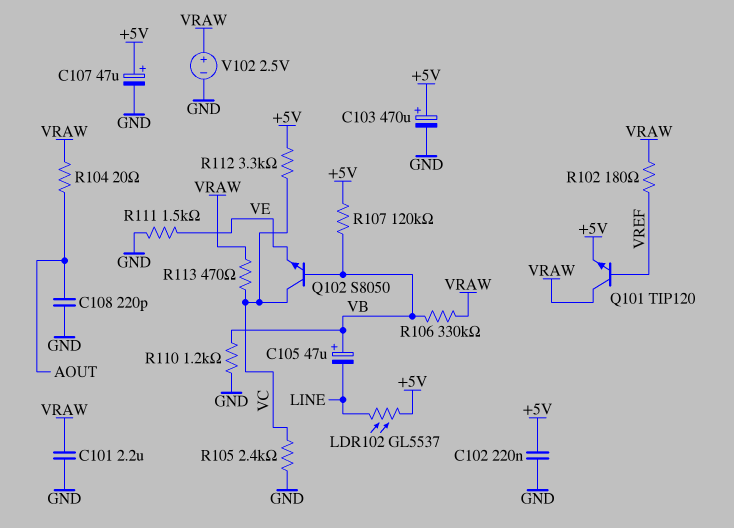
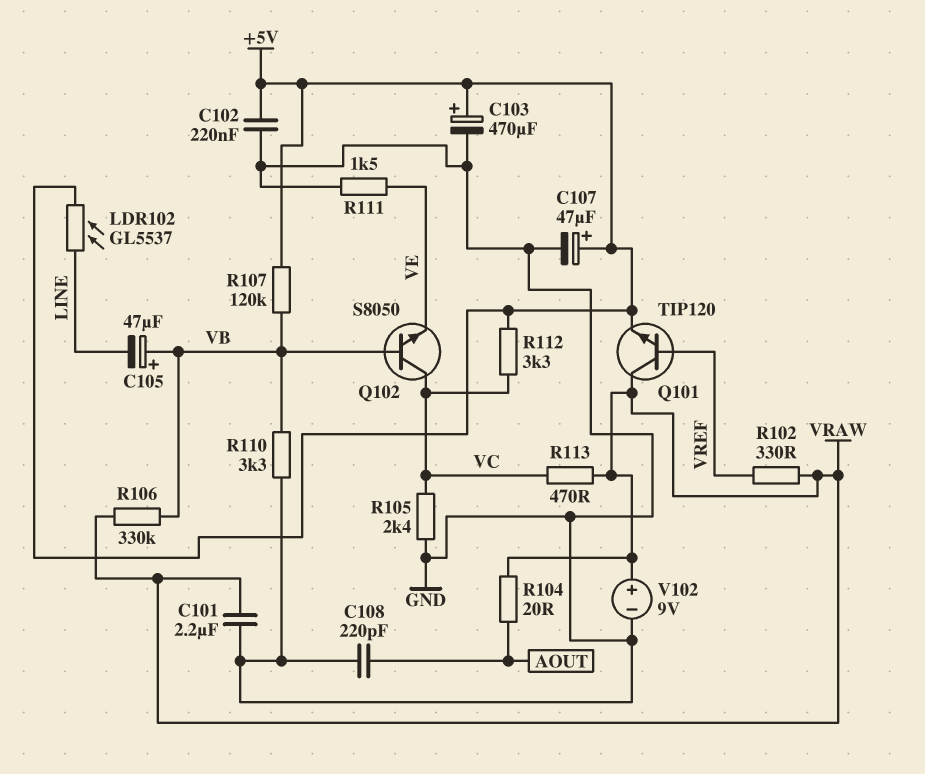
R102: 180 (VRAW, VREF) -> 330 (VRAW, VREF)
R110: 1.2k (GND, VB) -> 3.3k (GND, VB)
V102: 2.5V (plus VRAW, minus GND) -> 9V (plus VRAW, minus GND)

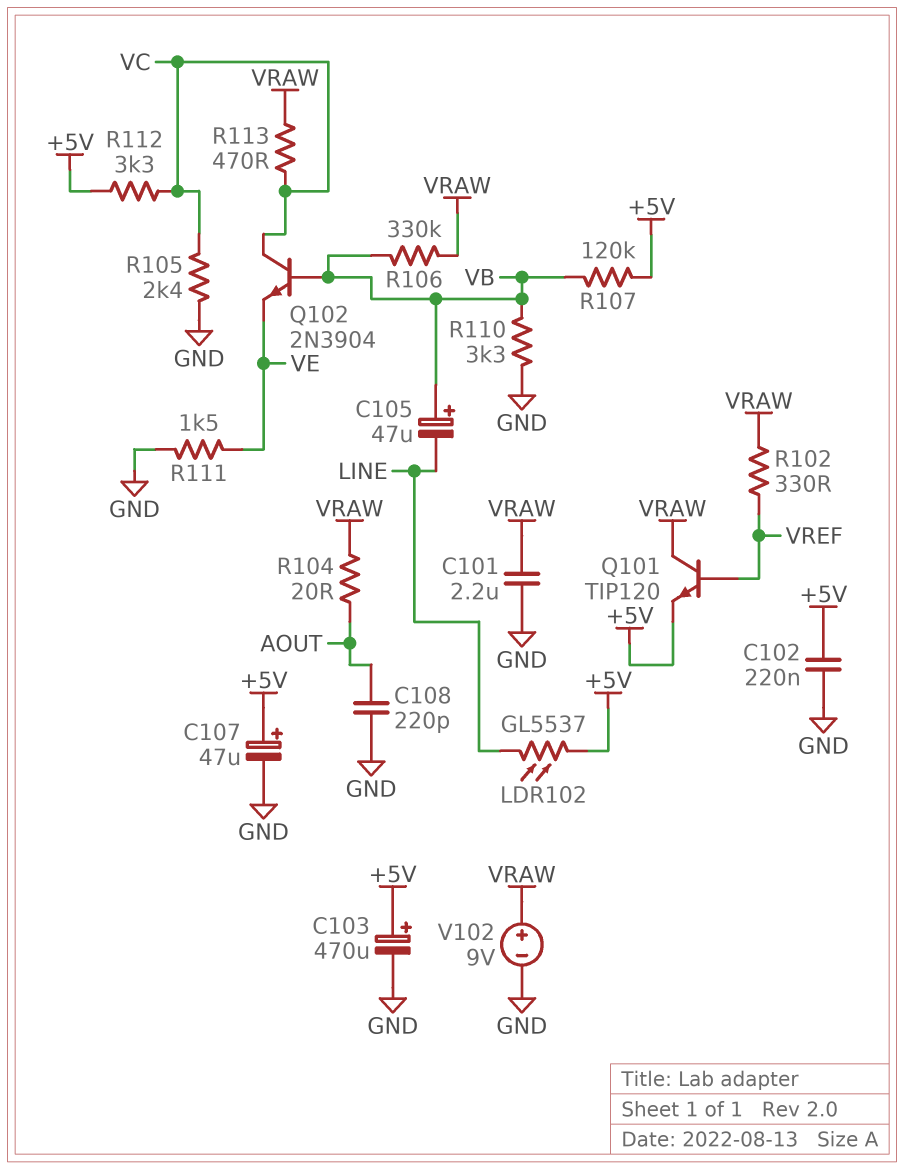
Q102: NPN S8050 (B VB, C VC, E VE) -> NPN 2N3904 (B VB, C VC, E VE)

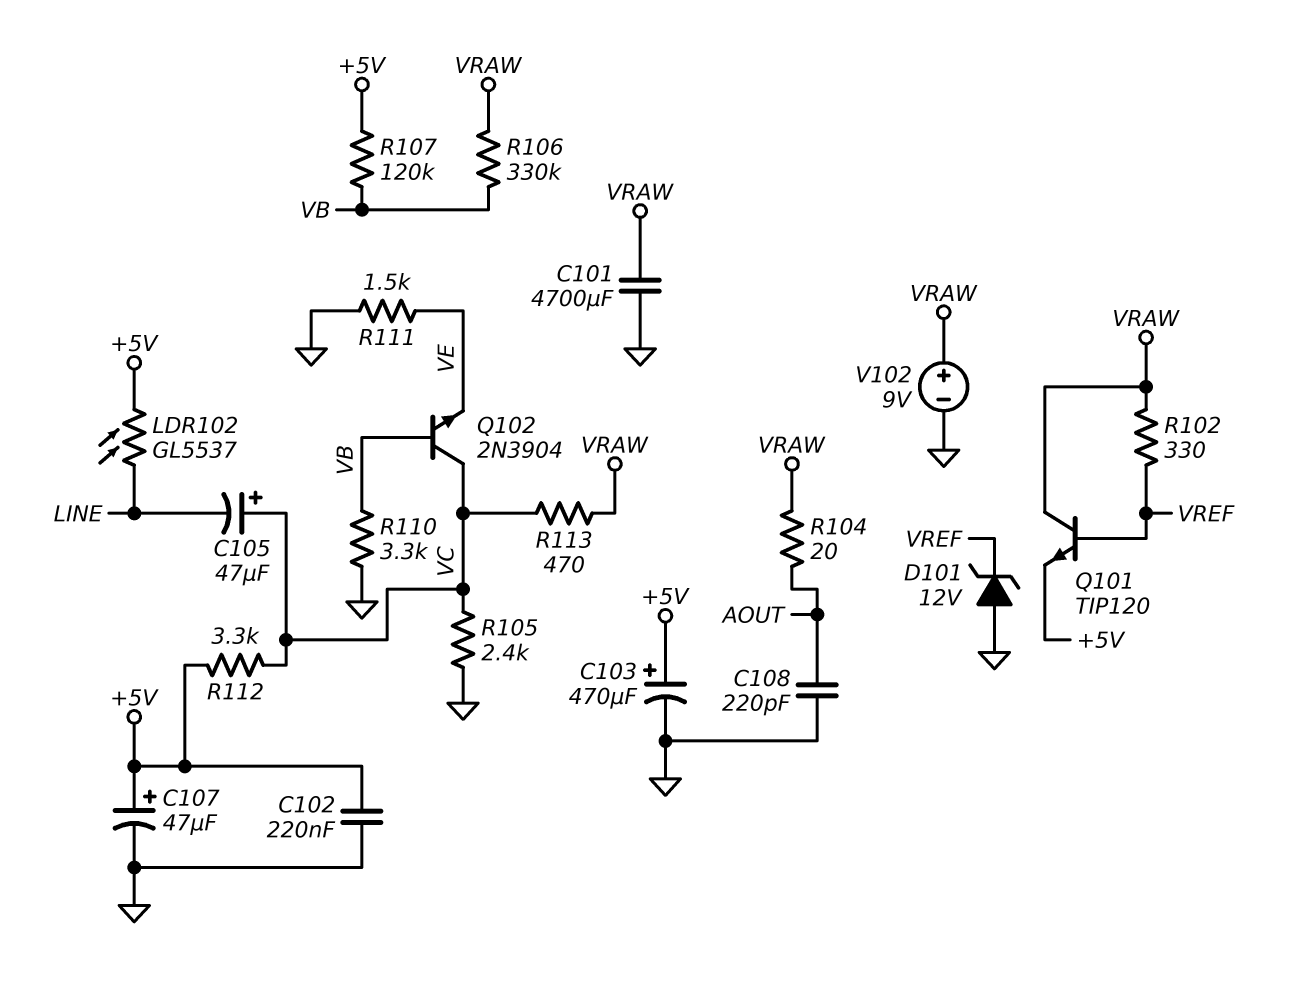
C101: 2.2uF (GND, VRAW) -> 4700uF (GND, VRAW)
C105: 47uF (plus VB, minus LINE) -> 47uF (plus VC, minus LINE)
D101: none -> zener 12V (A GND, K VREF)

